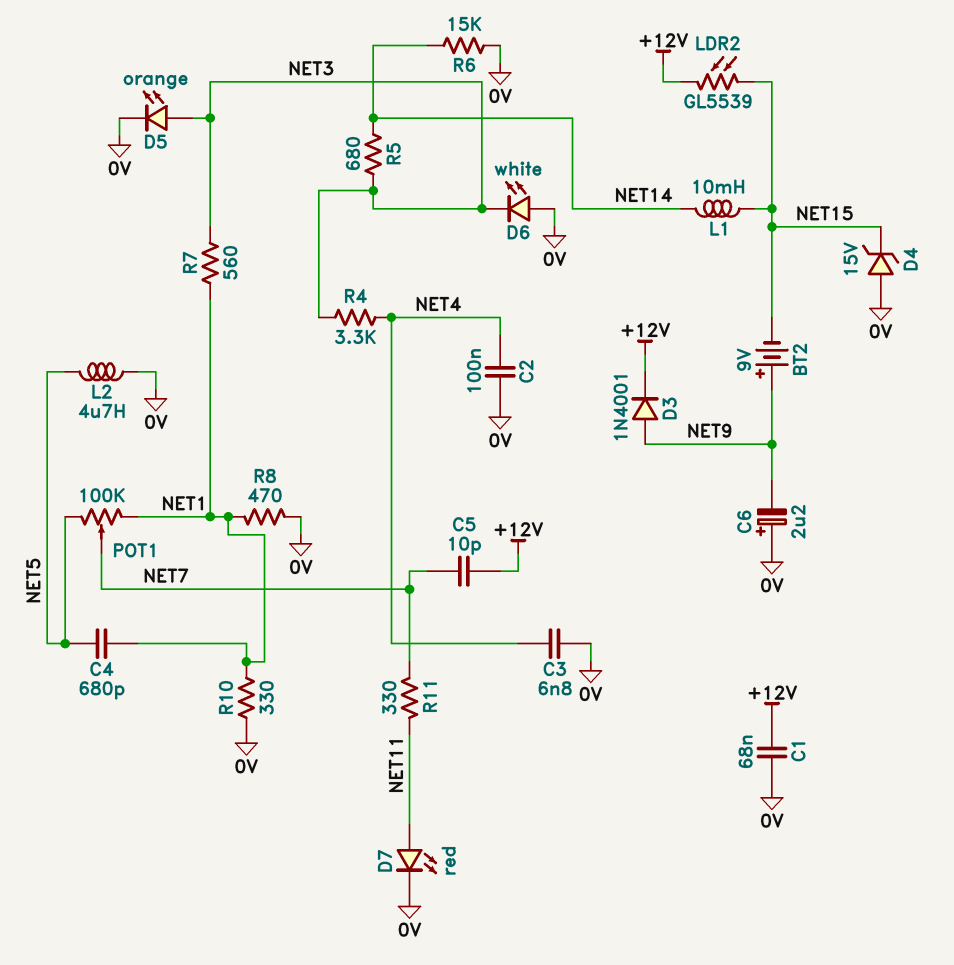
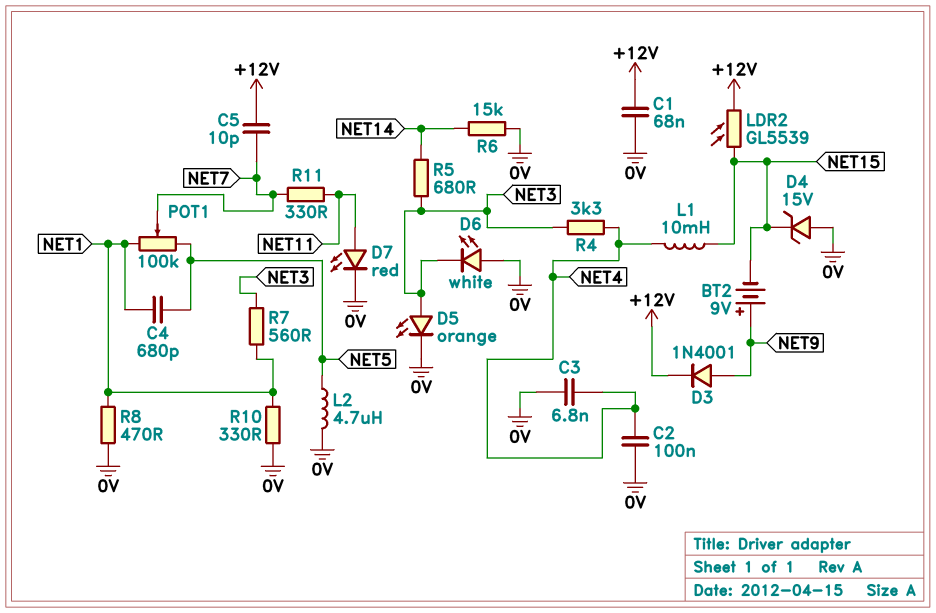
C6: 2.2uF (plus 0V, minus NET9) -> none
L1: 10mH (NET14, NET15) -> 10mH (NET4, NET15)

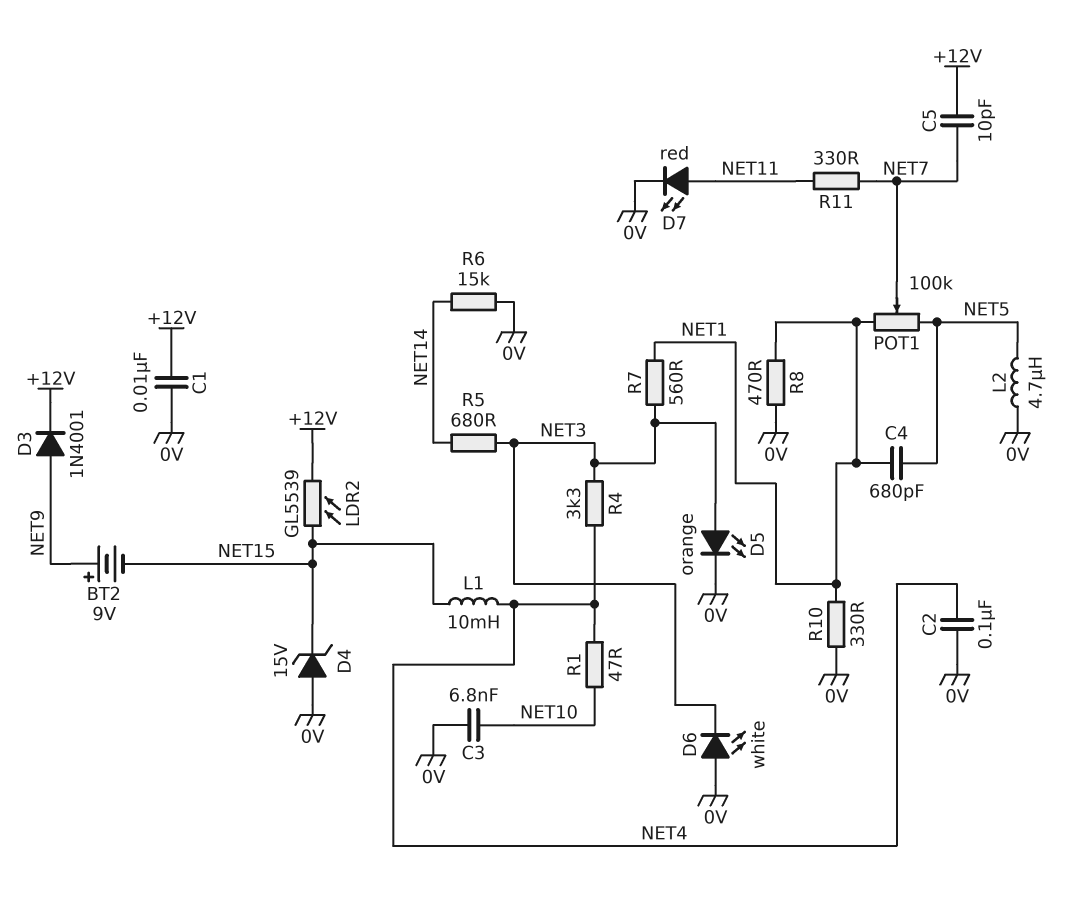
C1: 68nF (+12V, 0V) -> 10nF (+12V, 0V)
C3: 6.8nF (0V, NET4) -> 6.8nF (0V, NET10)
R1: none -> 47 (NET4, NET10)

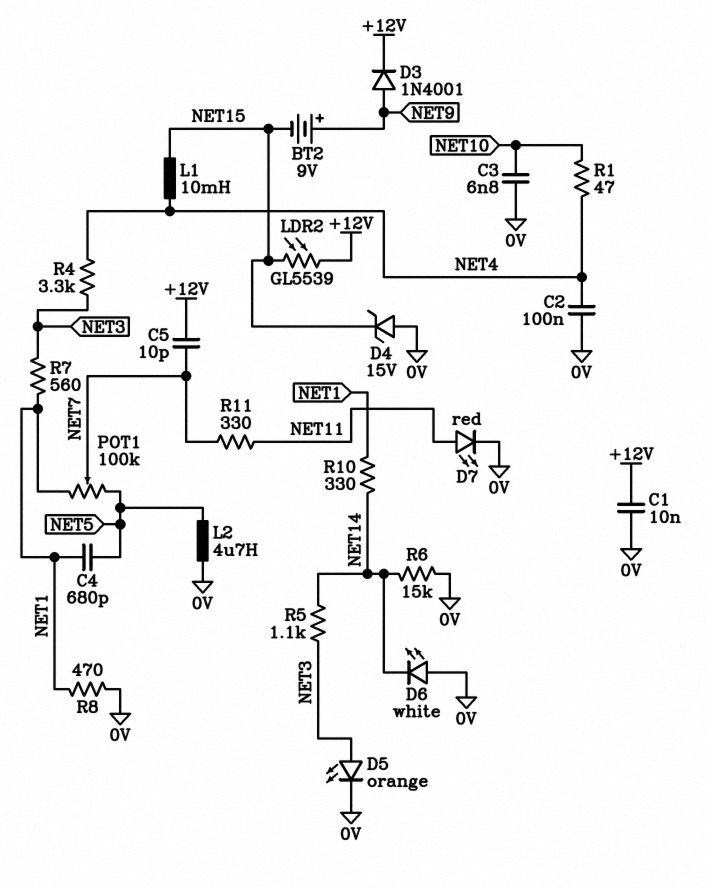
D6: LED white (A 0V, K NET3) -> LED white (A 0V, K NET14)
R5: 680 (NET3, NET14) -> 1.1k (NET3, NET14)
R10: 330 (0V, NET1) -> 330 (NET1, NET14)

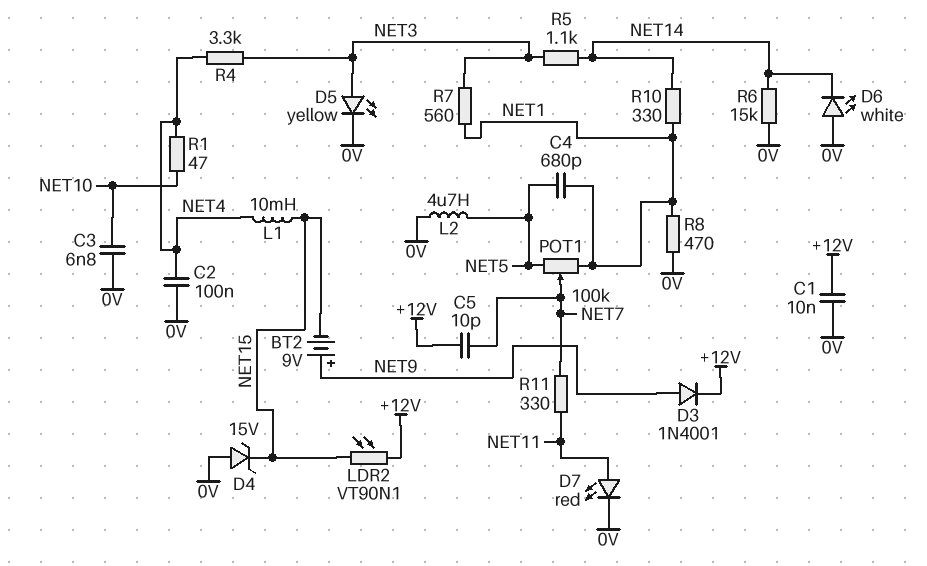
D5: LED orange (A NET3, K 0V) -> LED yellow (A NET3, K 0V)
LDR2: GL5539 (+12V, NET15) -> VT90N1 (+12V, NET15)

